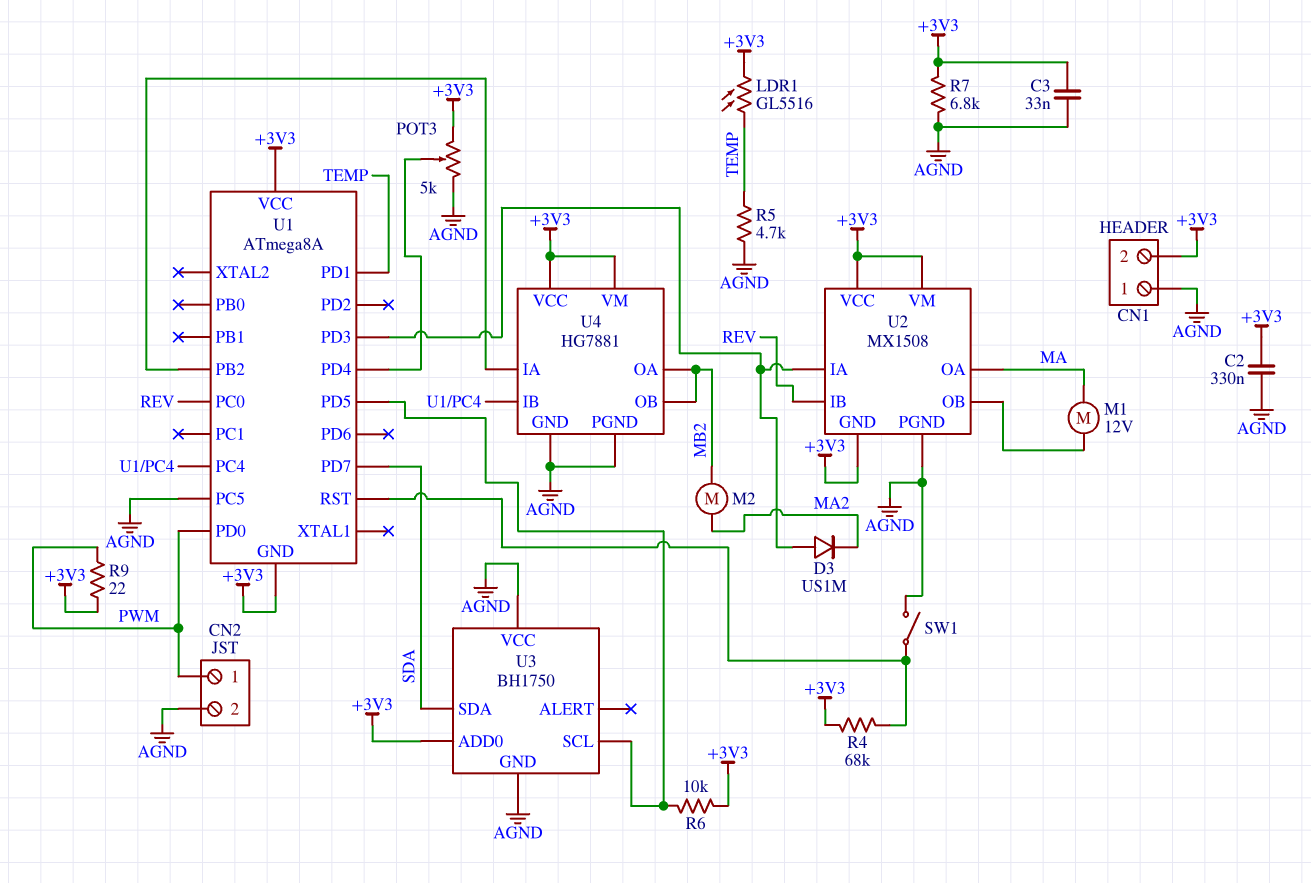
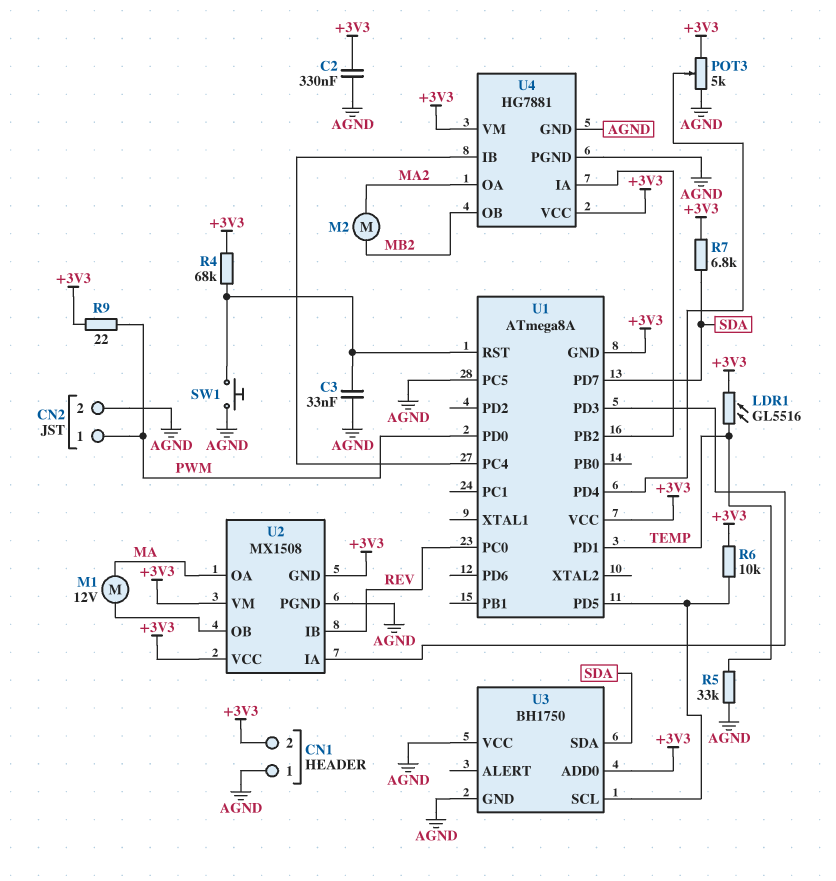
C3: 33nF (+3V3, AGND) -> 33nF (AGND, U1/RST)
D3: diode US1M (A U1/PD3, K MA2) -> none
R5: 4.7k (AGND, TEMP) -> 33k (AGND, TEMP)
R7: 6.8k (+3V3, AGND) -> 6.8k (+3V3, SDA)
SW1: switch (AGND, U1/RST) -> button (AGND, U1/RST)
U4 pin OA: MB2 -> MA2

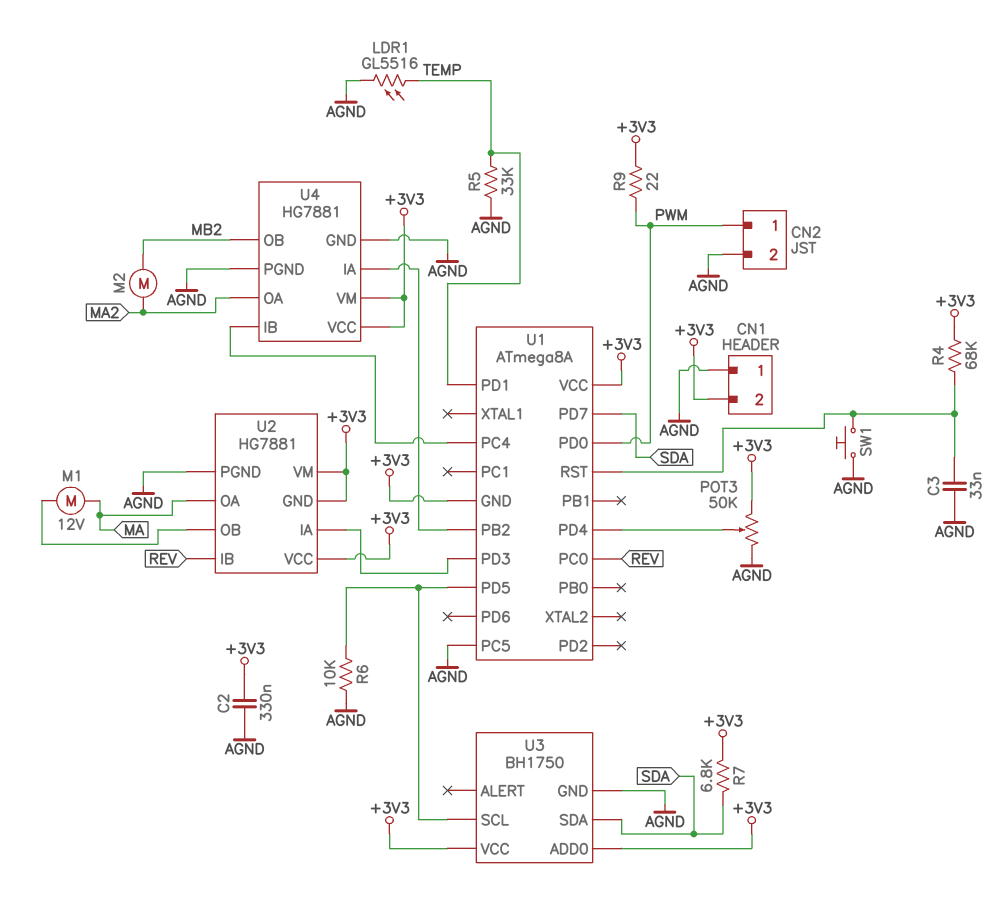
LDR1: GL5516 (+3V3, TEMP) -> GL5516 (AGND, TEMP)
POT3: 5k (+3V3, AGND, wiper U1/PD4) -> 50k (+3V3, AGND, wiper U1/PD4)
R6: 10k (+3V3, U1/PD5) -> 10k (AGND, U1/PD5)
U2: MX1508 -> HG7881
U3 pin VCC: AGND -> +3V3

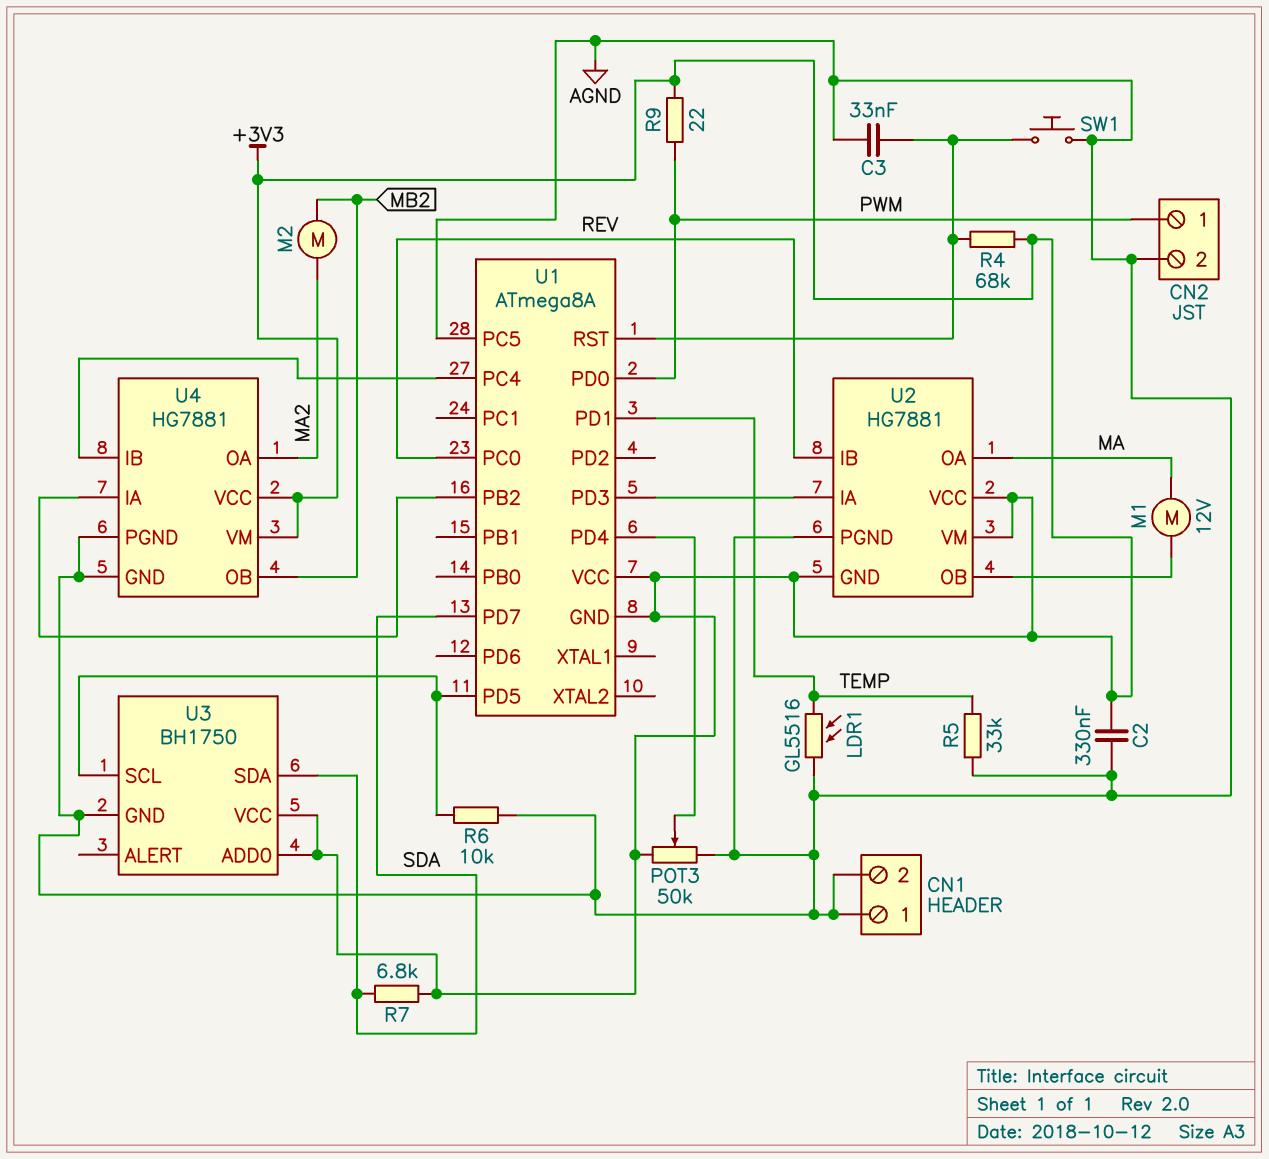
CN1 pin 2: +3V3 -> AGND

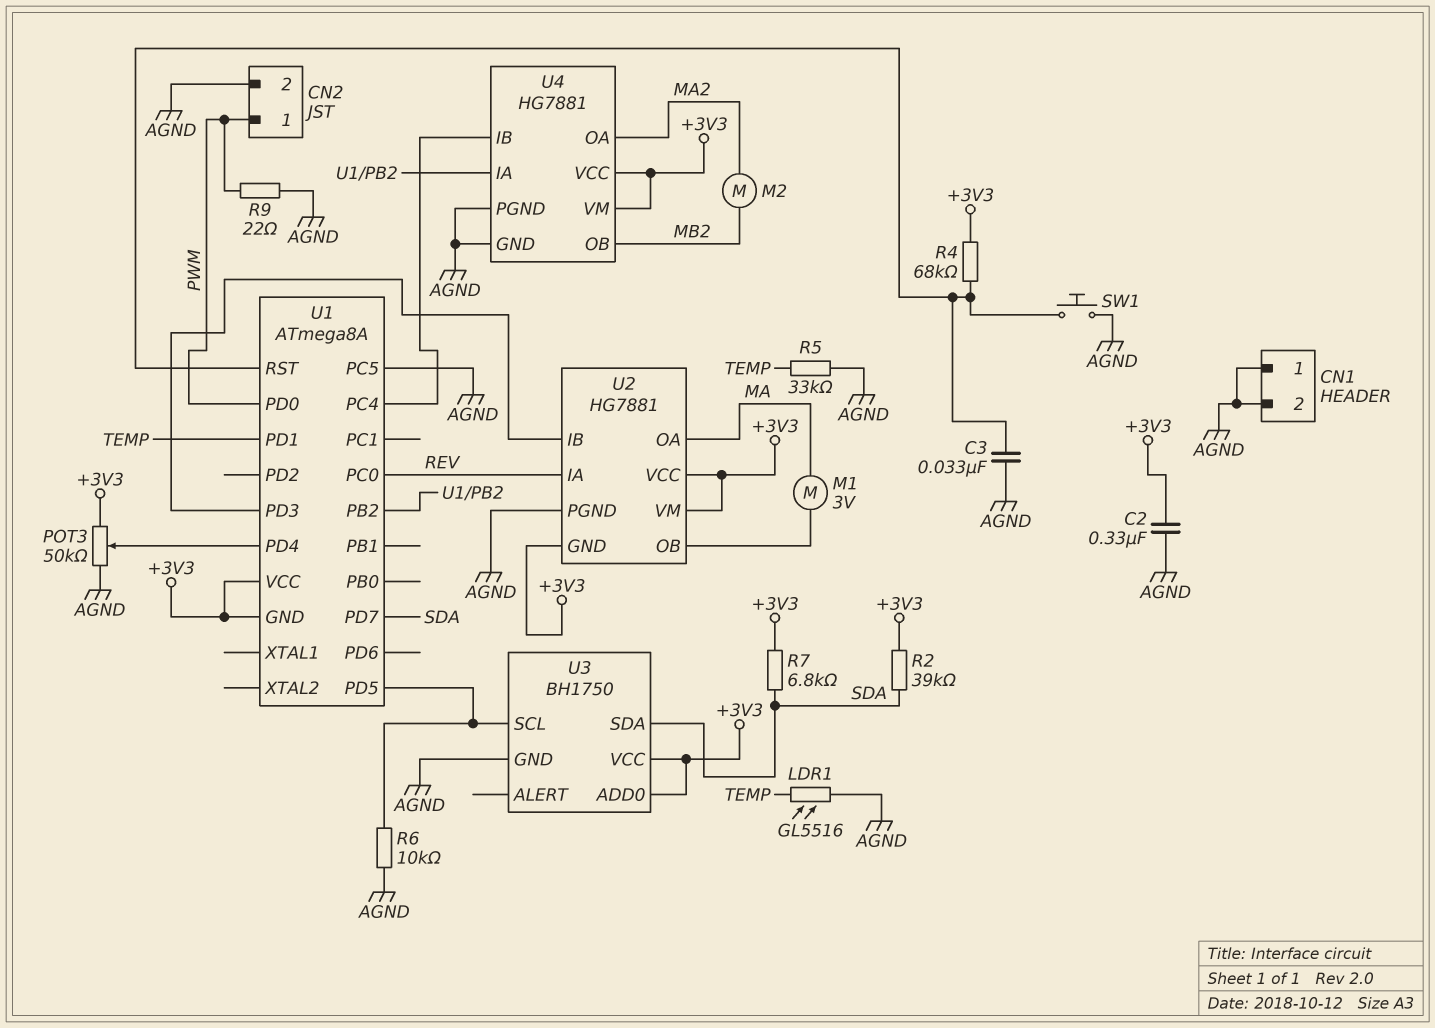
M1: motor 12V (MA, U2/OB) -> motor 3V (MA, U2/OB)
R2: none -> 39k (+3V3, SDA)
R9: 22 (+3V3, PWM) -> 22 (AGND, PWM)
U2 pin IA: U1/PD3 -> REV
U2 pin IB: REV -> U1/PD3

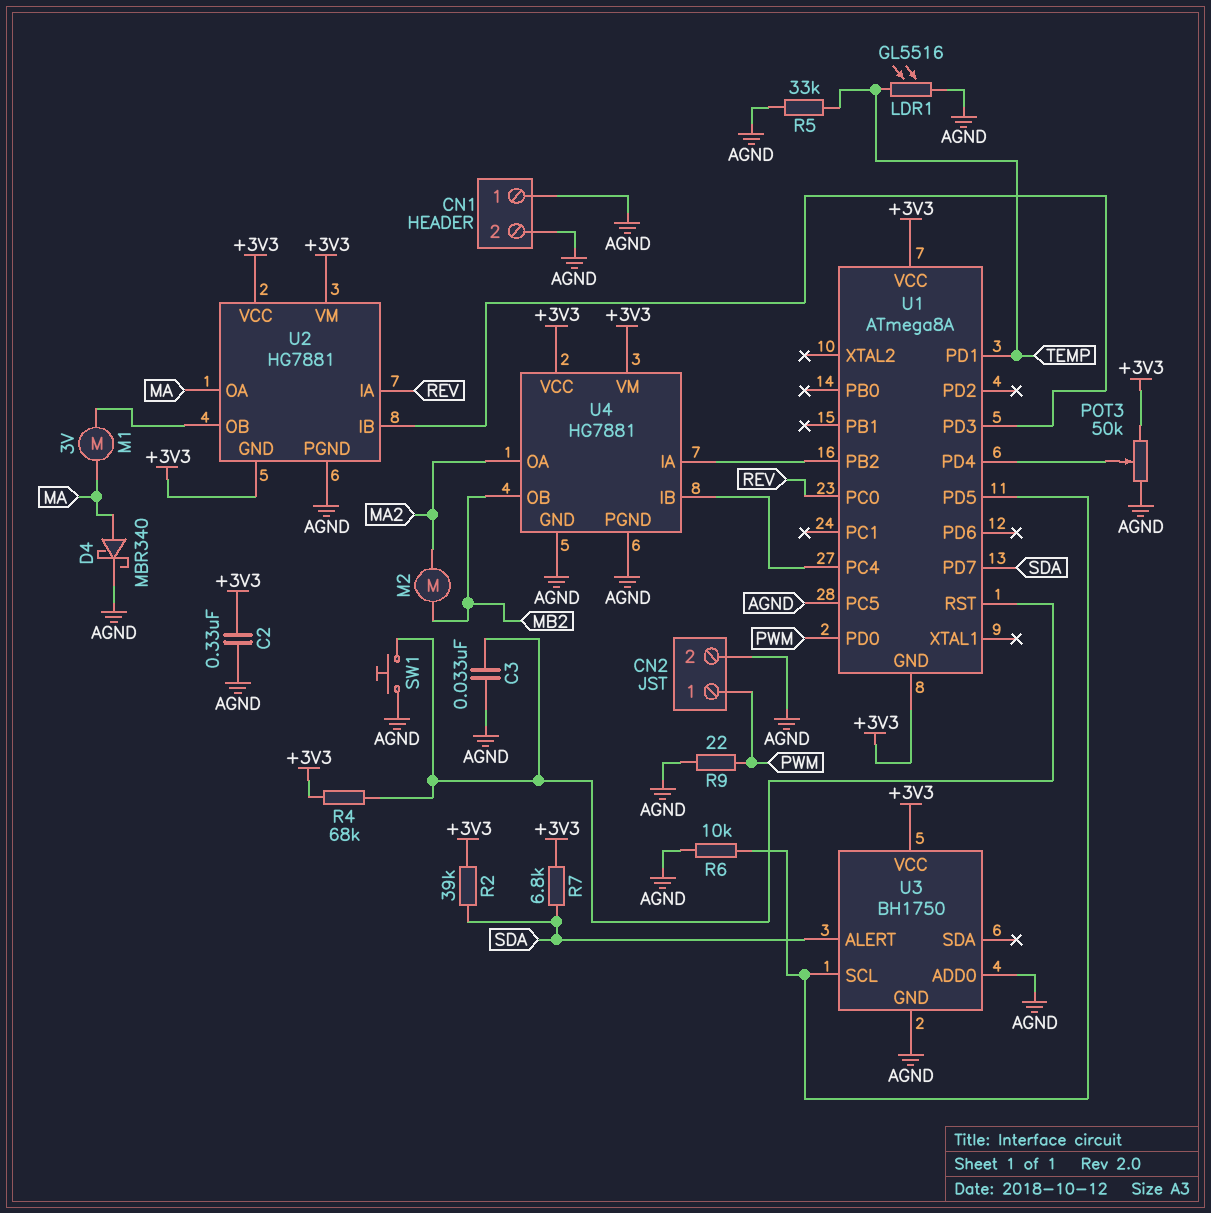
D4: none -> schottky MBR340 (A MA, K AGND)
U3 pin ADD0: +3V3 -> AGND
U3 pin ALERT: none -> SDA
U3 pin SDA: SDA -> none

